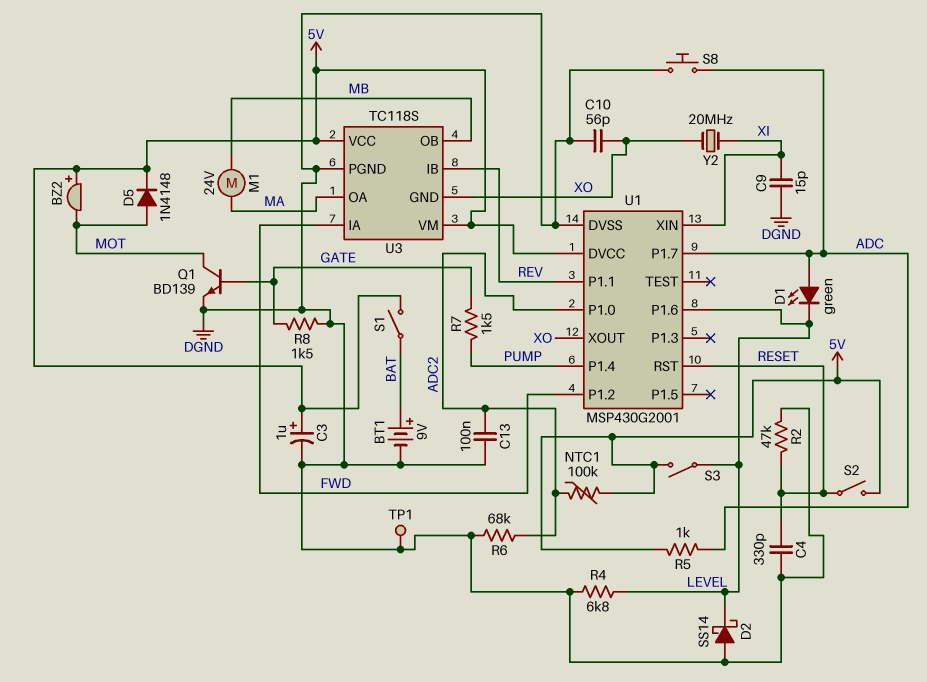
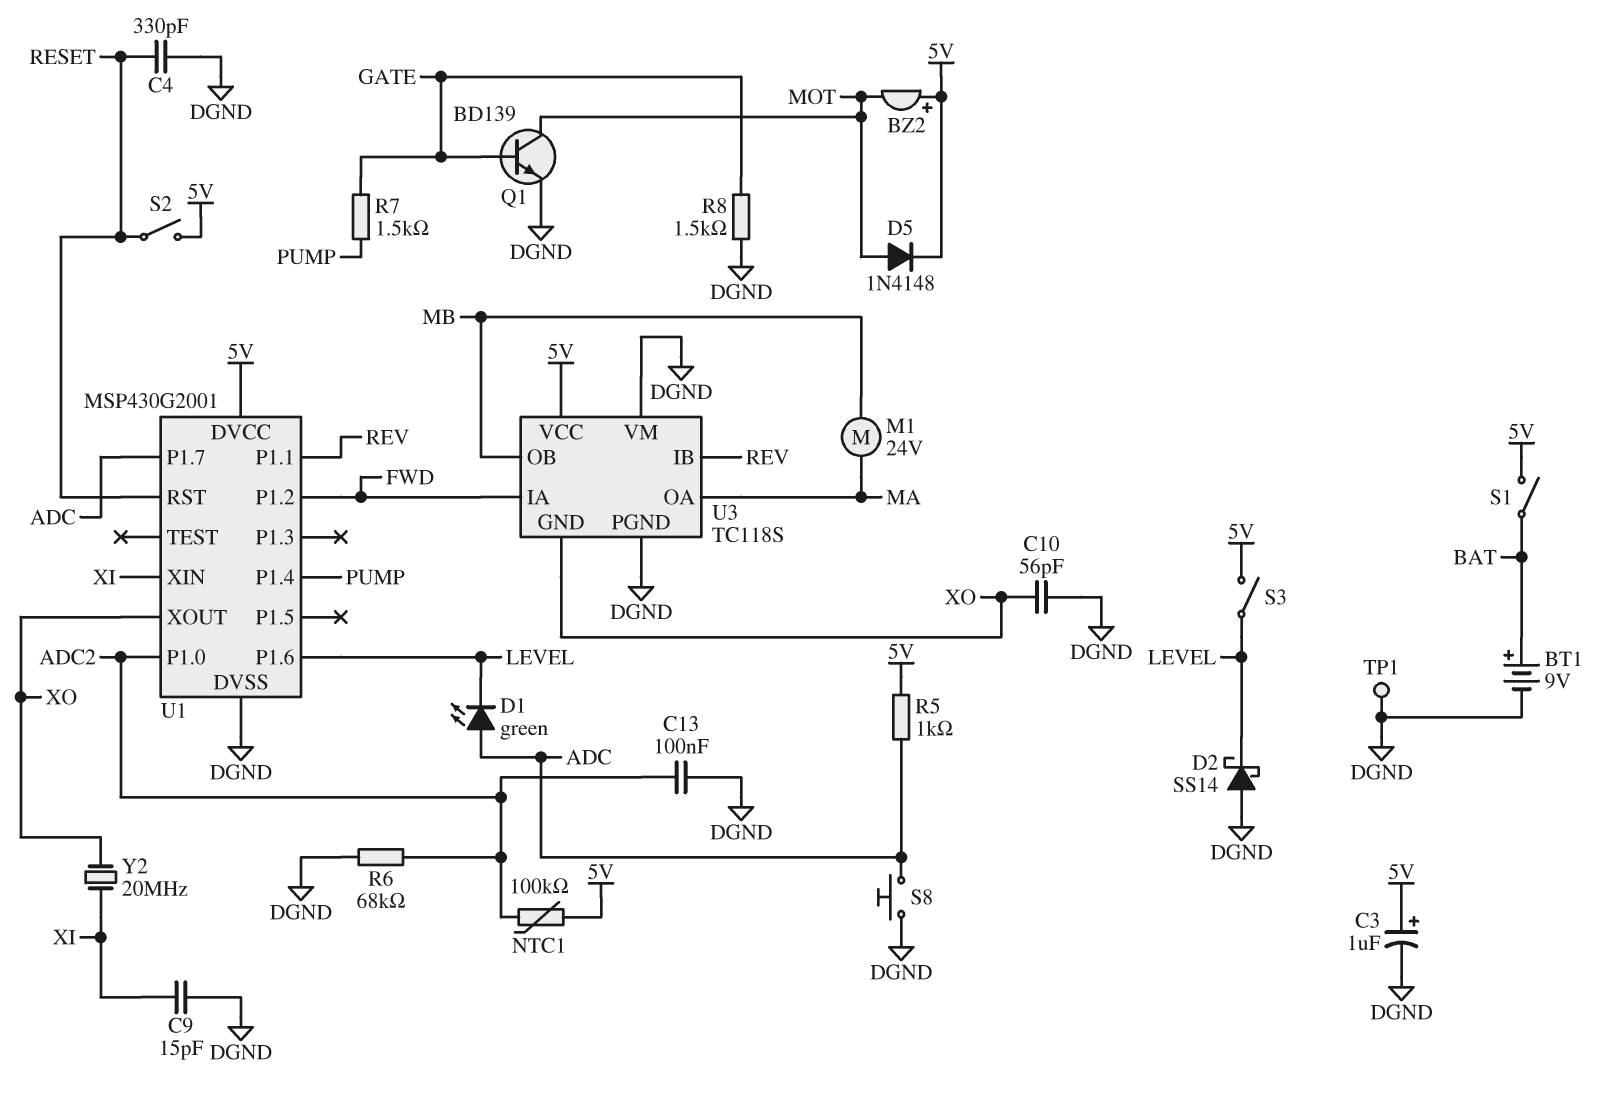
R2: 47k (DGND, RESET) -> none
R4: 6.8k (DGND, LEVEL) -> none
U3 pin VM: 5V -> DGND

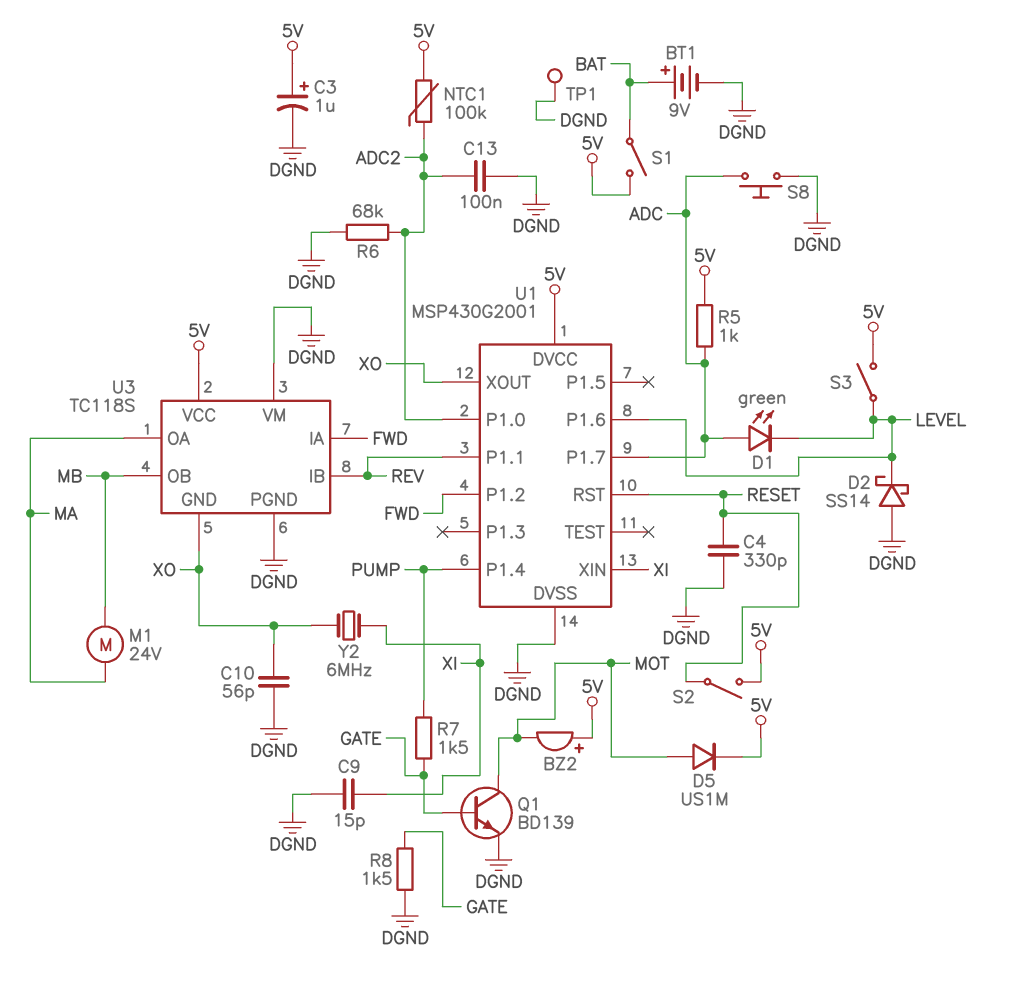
D5: diode 1N4148 (A MOT, K 5V) -> diode US1M (A MOT, K 5V)
Y2: 20MHz (XI, XO) -> 6MHz (XI, XO)

